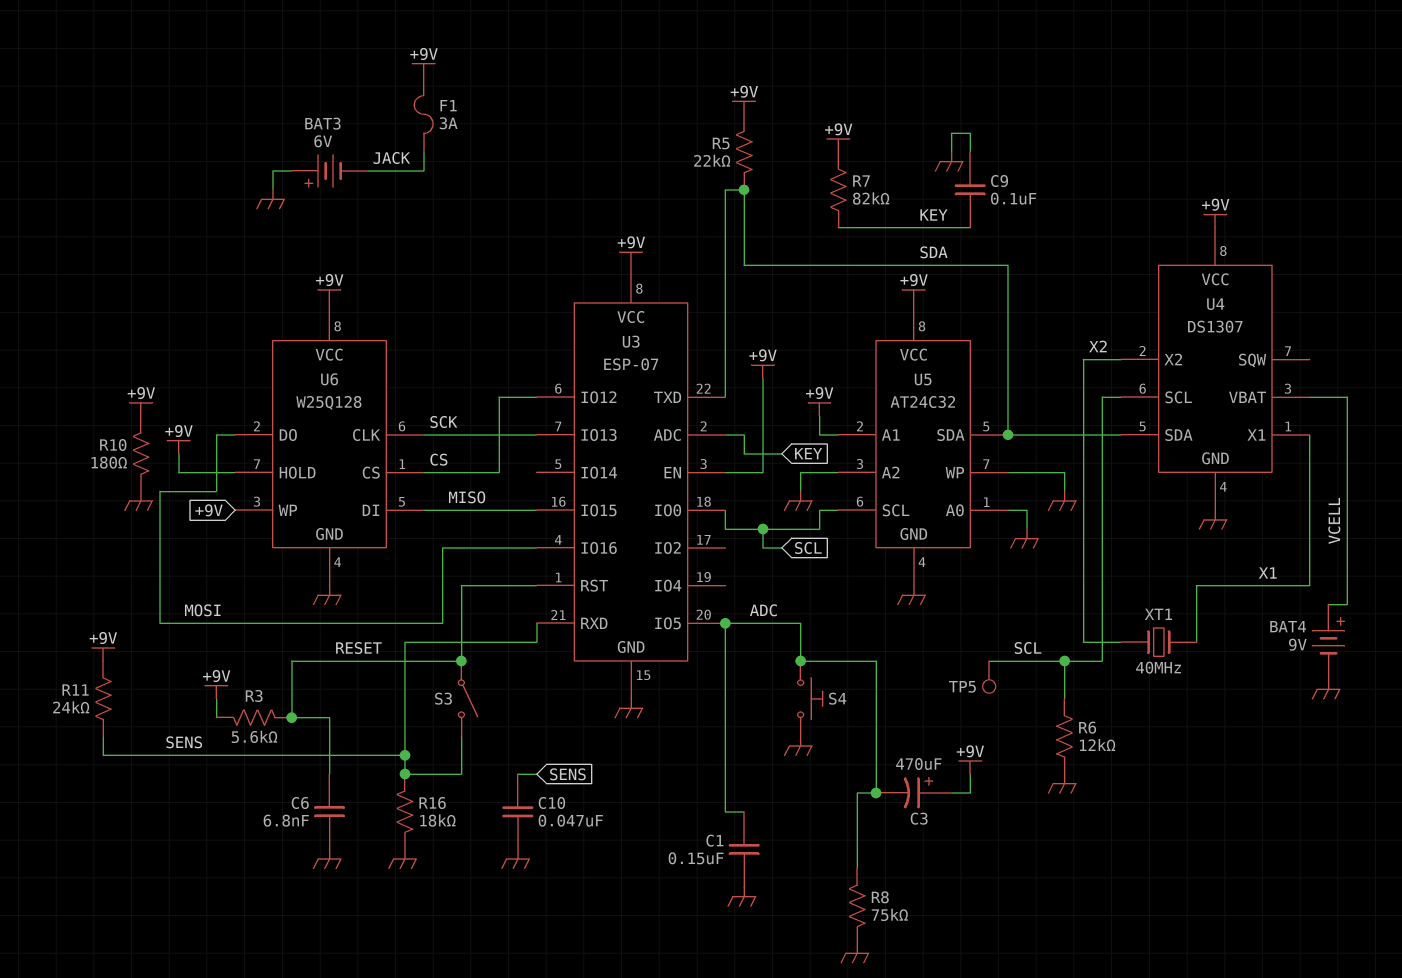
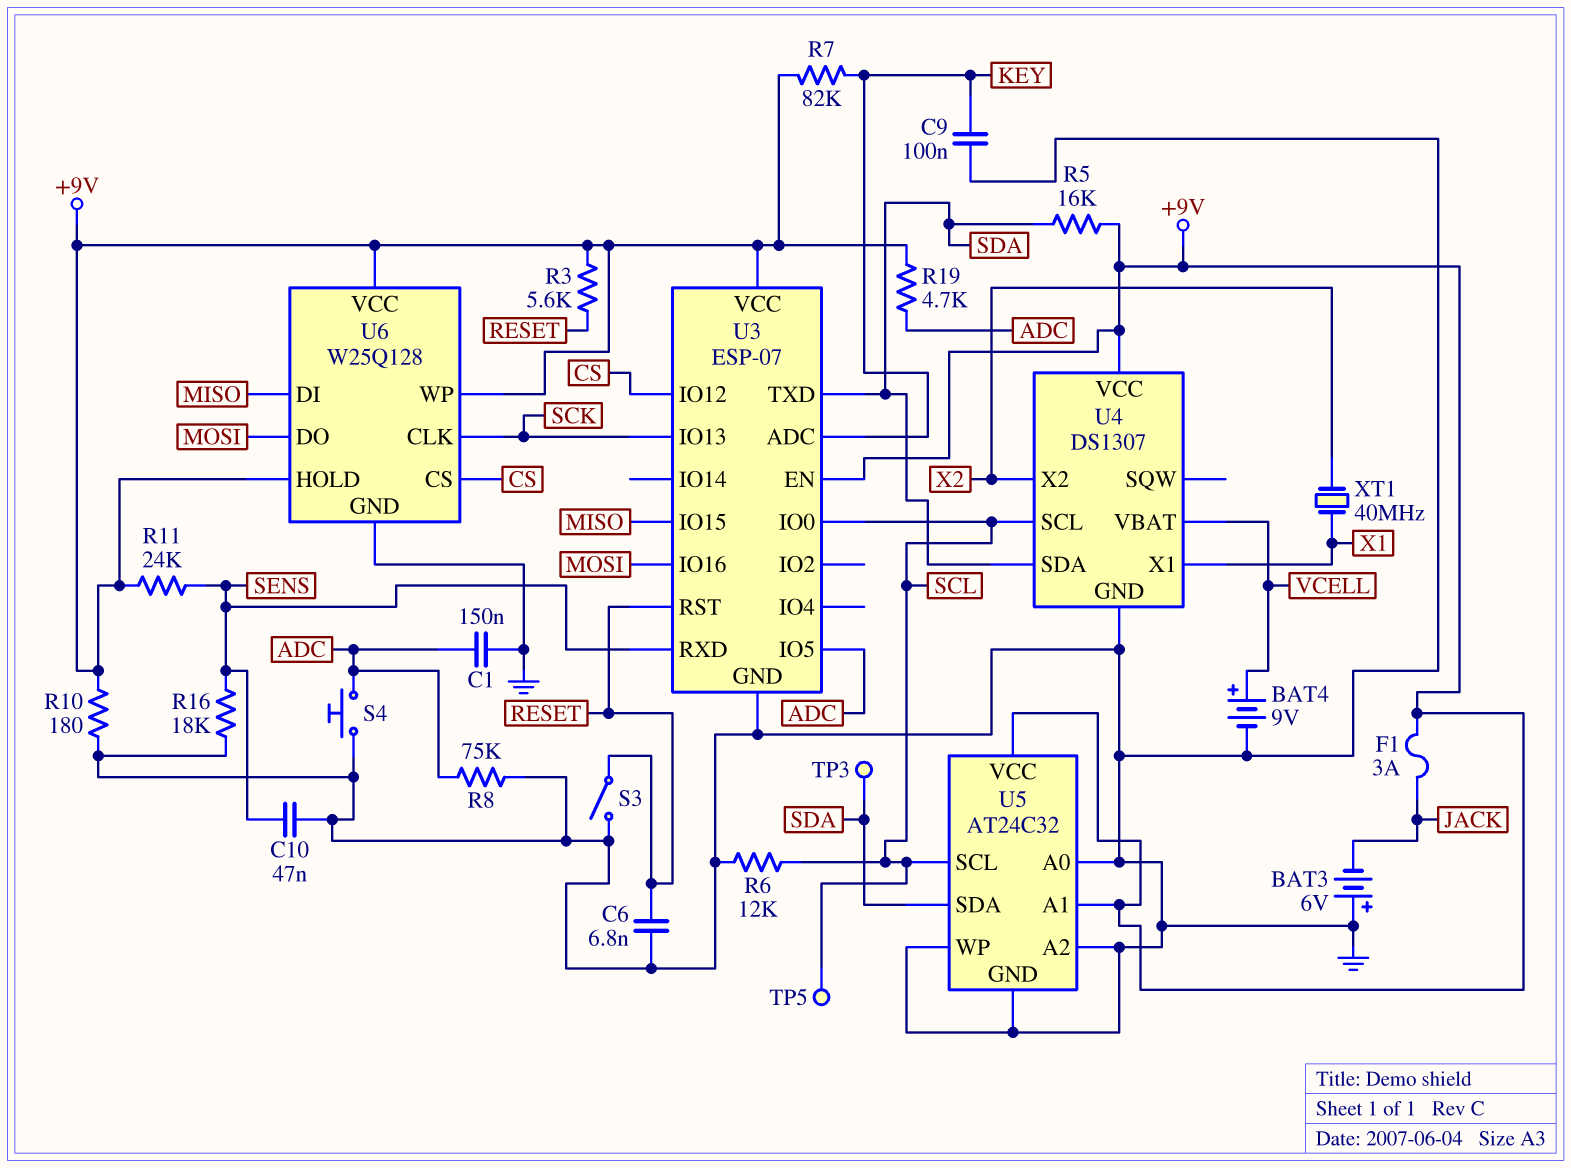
C3: 470uF (plus +9V, minus ADC) -> none
R5: 22k (+9V, SDA) -> 16k (+9V, SDA)
R19: none -> 4.7k (+9V, ADC)
S3: switch (RESET, SENS) -> switch (GND, RESET)
TP3: none -> test point (SDA)

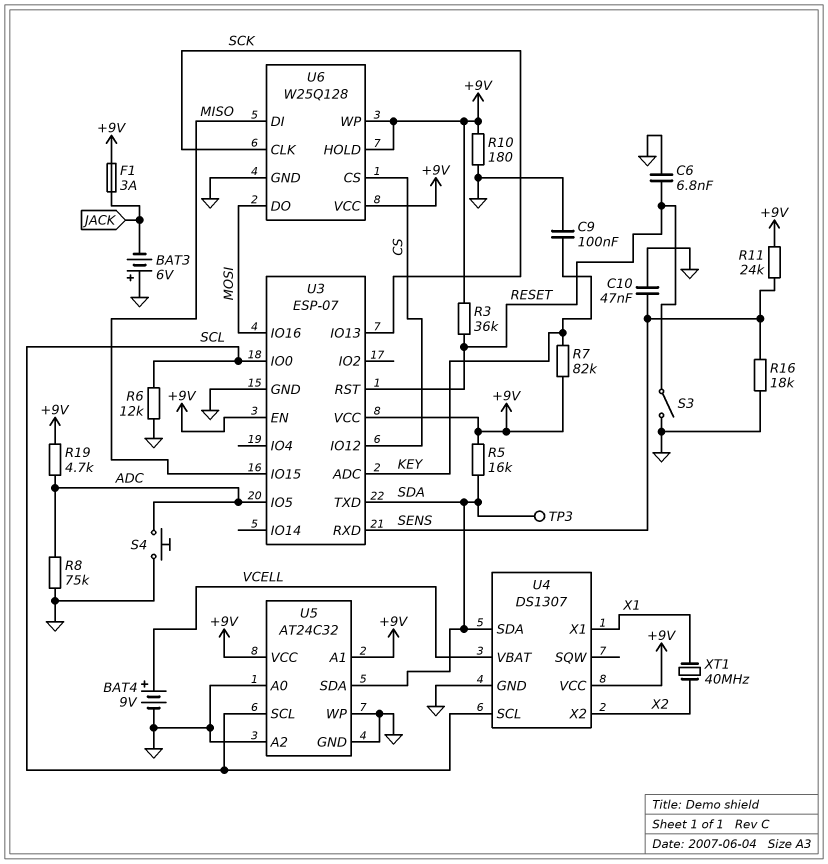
C1: 150nF (ADC, GND) -> none
R3: 5.6k (+9V, RESET) -> 36k (+9V, RESET)
TP5: test point (SCL) -> none

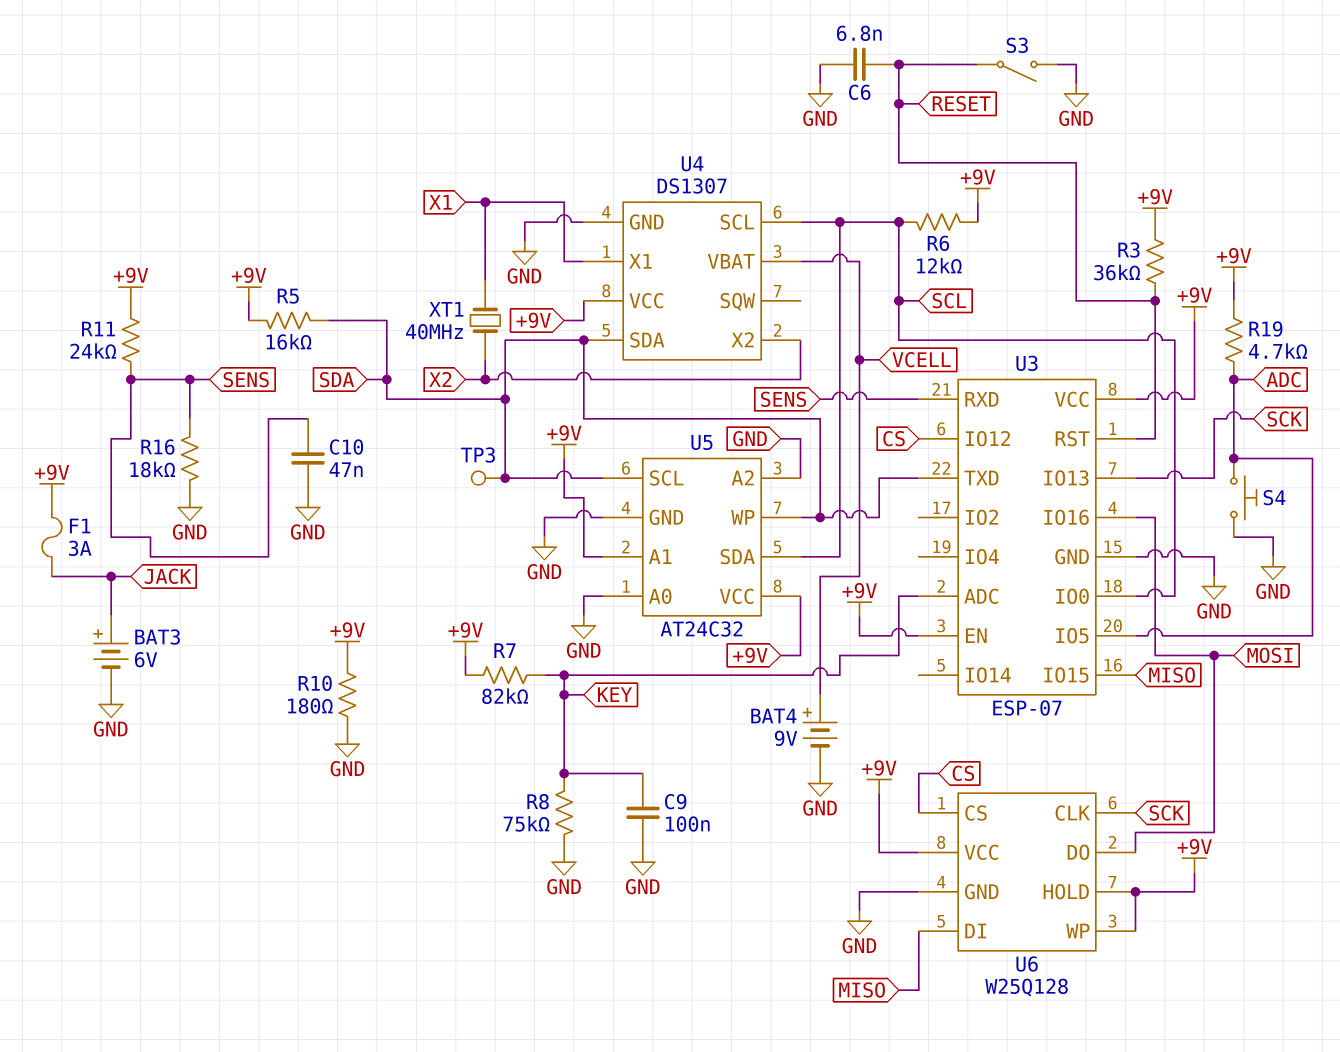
BAT3: 6V (plus GND, minus JACK) -> 6V (plus JACK, minus GND)
R6: 12k (GND, SCL) -> 12k (+9V, SCL)
R8: 75k (ADC, GND) -> 75k (GND, KEY)
U5 pin SCL: SCL -> SDA
U5 pin SDA: SDA -> SCL
U5 pin WP: GND -> SDA

